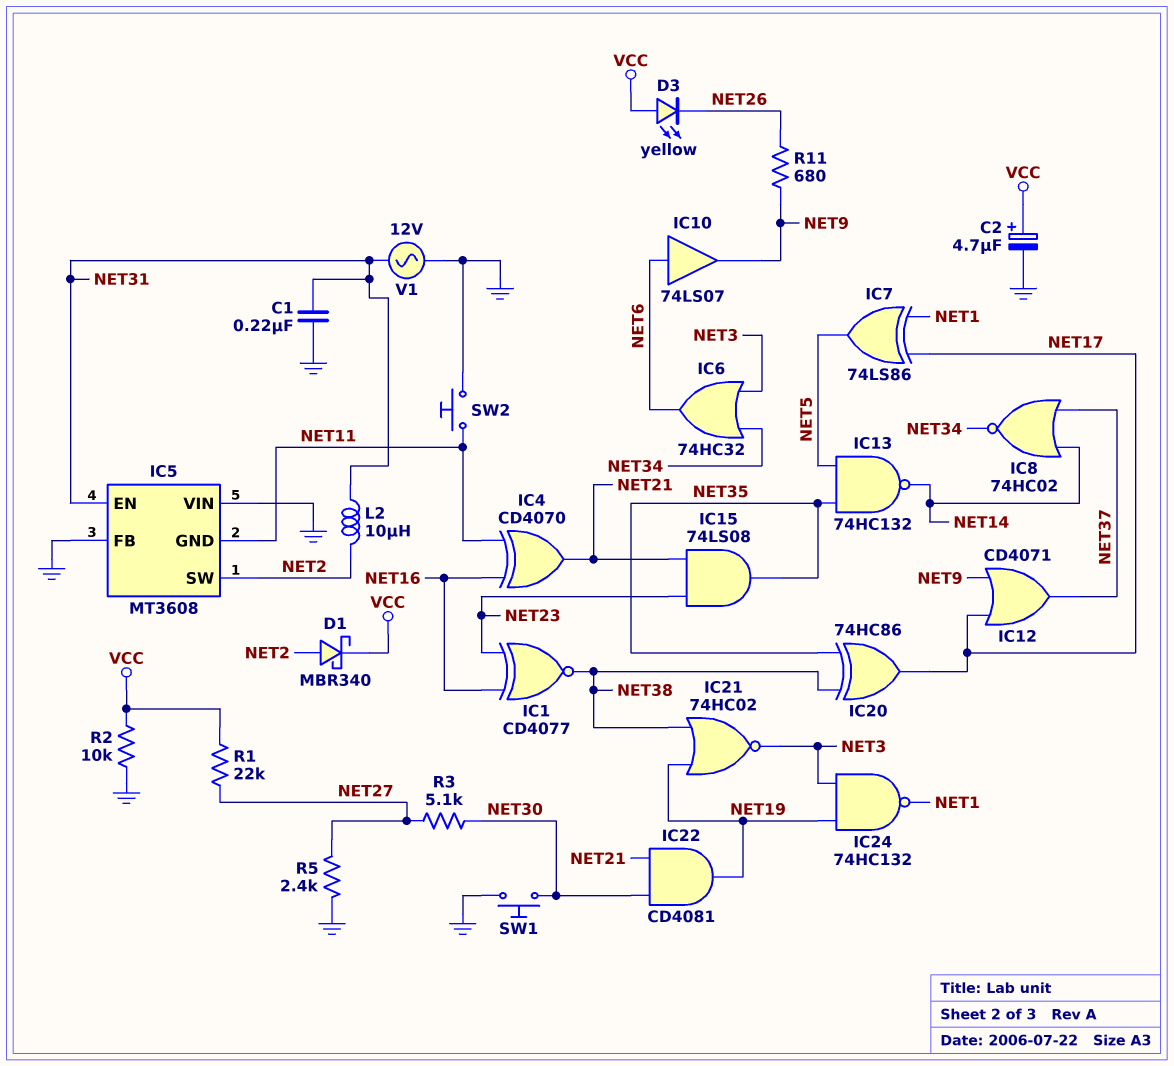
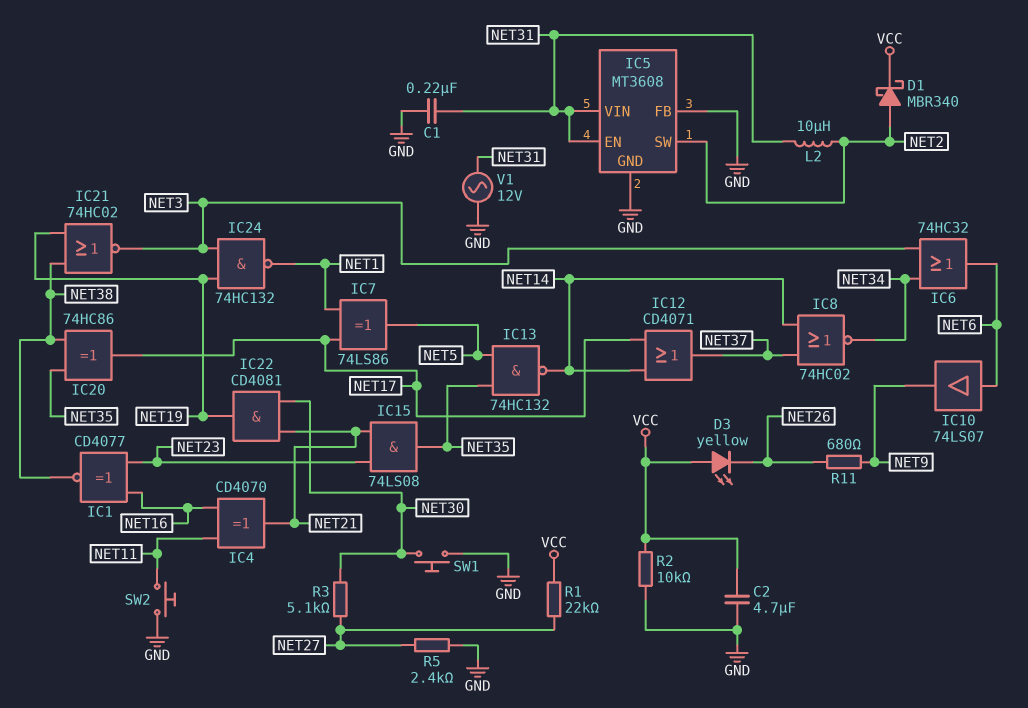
C2: 4.7uF (plus VCC, minus GND) -> 4.7uF (GND, VCC)
IC5 pin GND: NET11 -> GND
IC5 pin VIN: GND -> NET31
IC12: OR CD4071 (in NET9, in NET17, out NET37) -> OR CD4071 (in NET14, in NET17, out NET37)

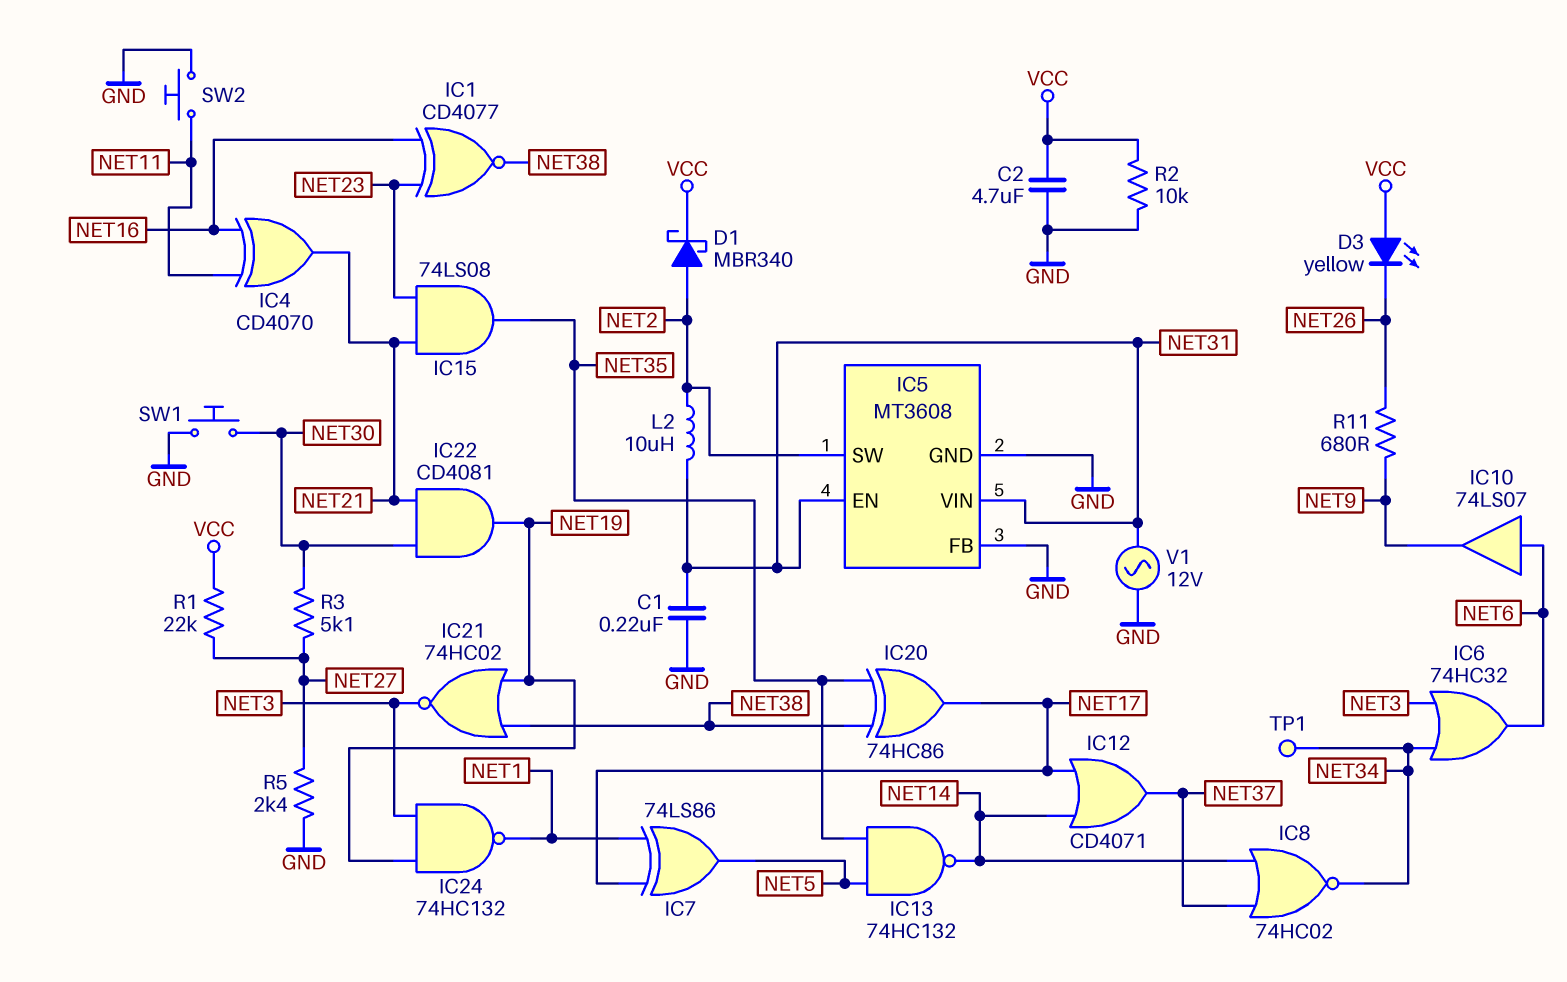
TP1: none -> test point (NET34)

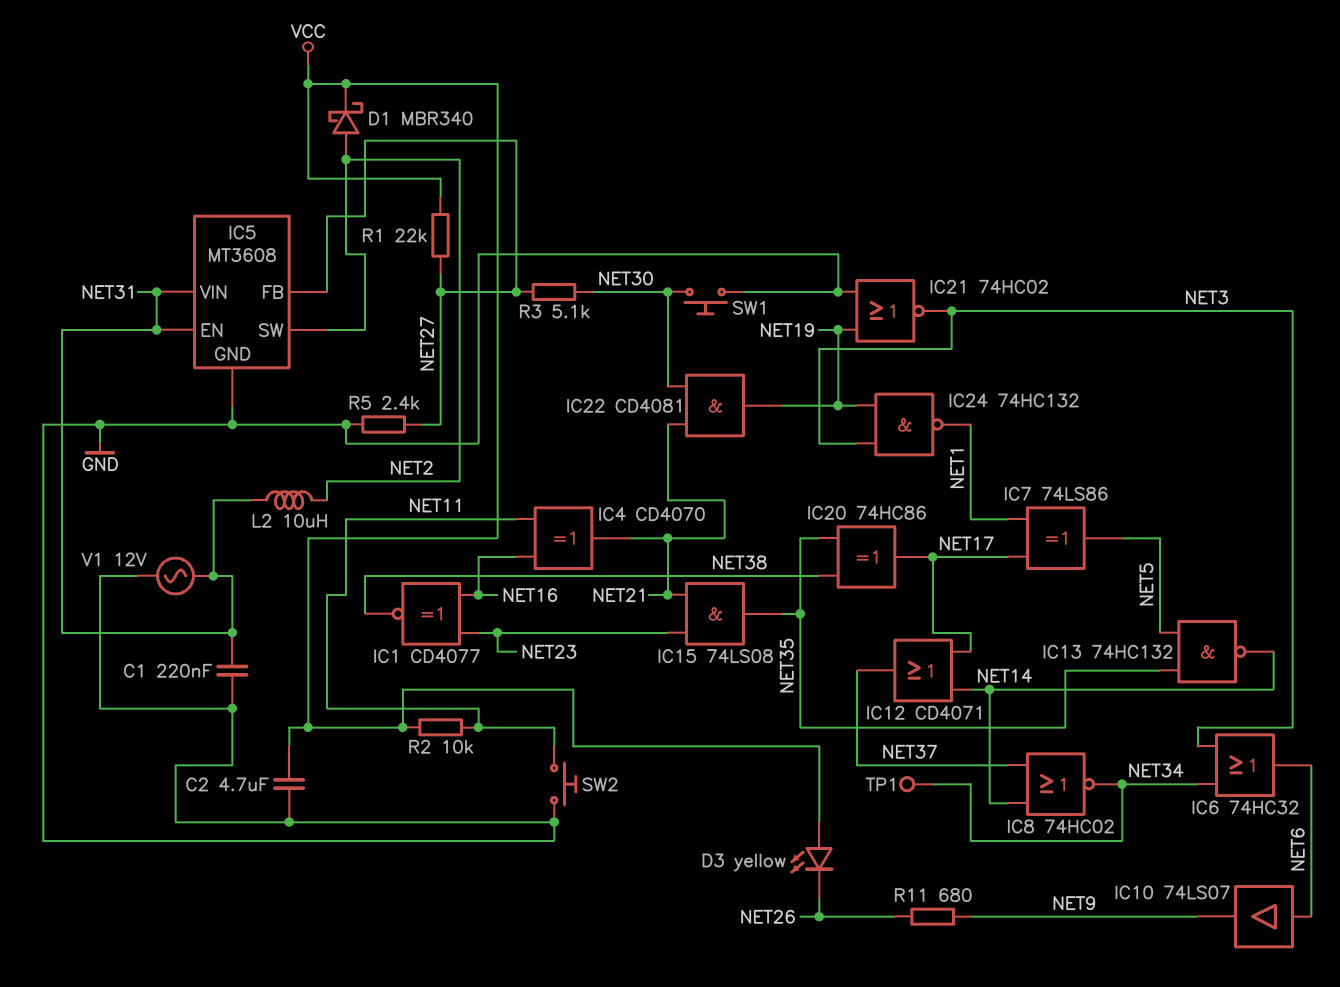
IC5 pin FB: GND -> NET27
IC21: NOR 74HC02 (in NET19, in NET38, out NET3) -> NOR 74HC02 (in GND, in NET19, out NET3)
R2: 10k (GND, VCC) -> 10k (NET11, VCC)

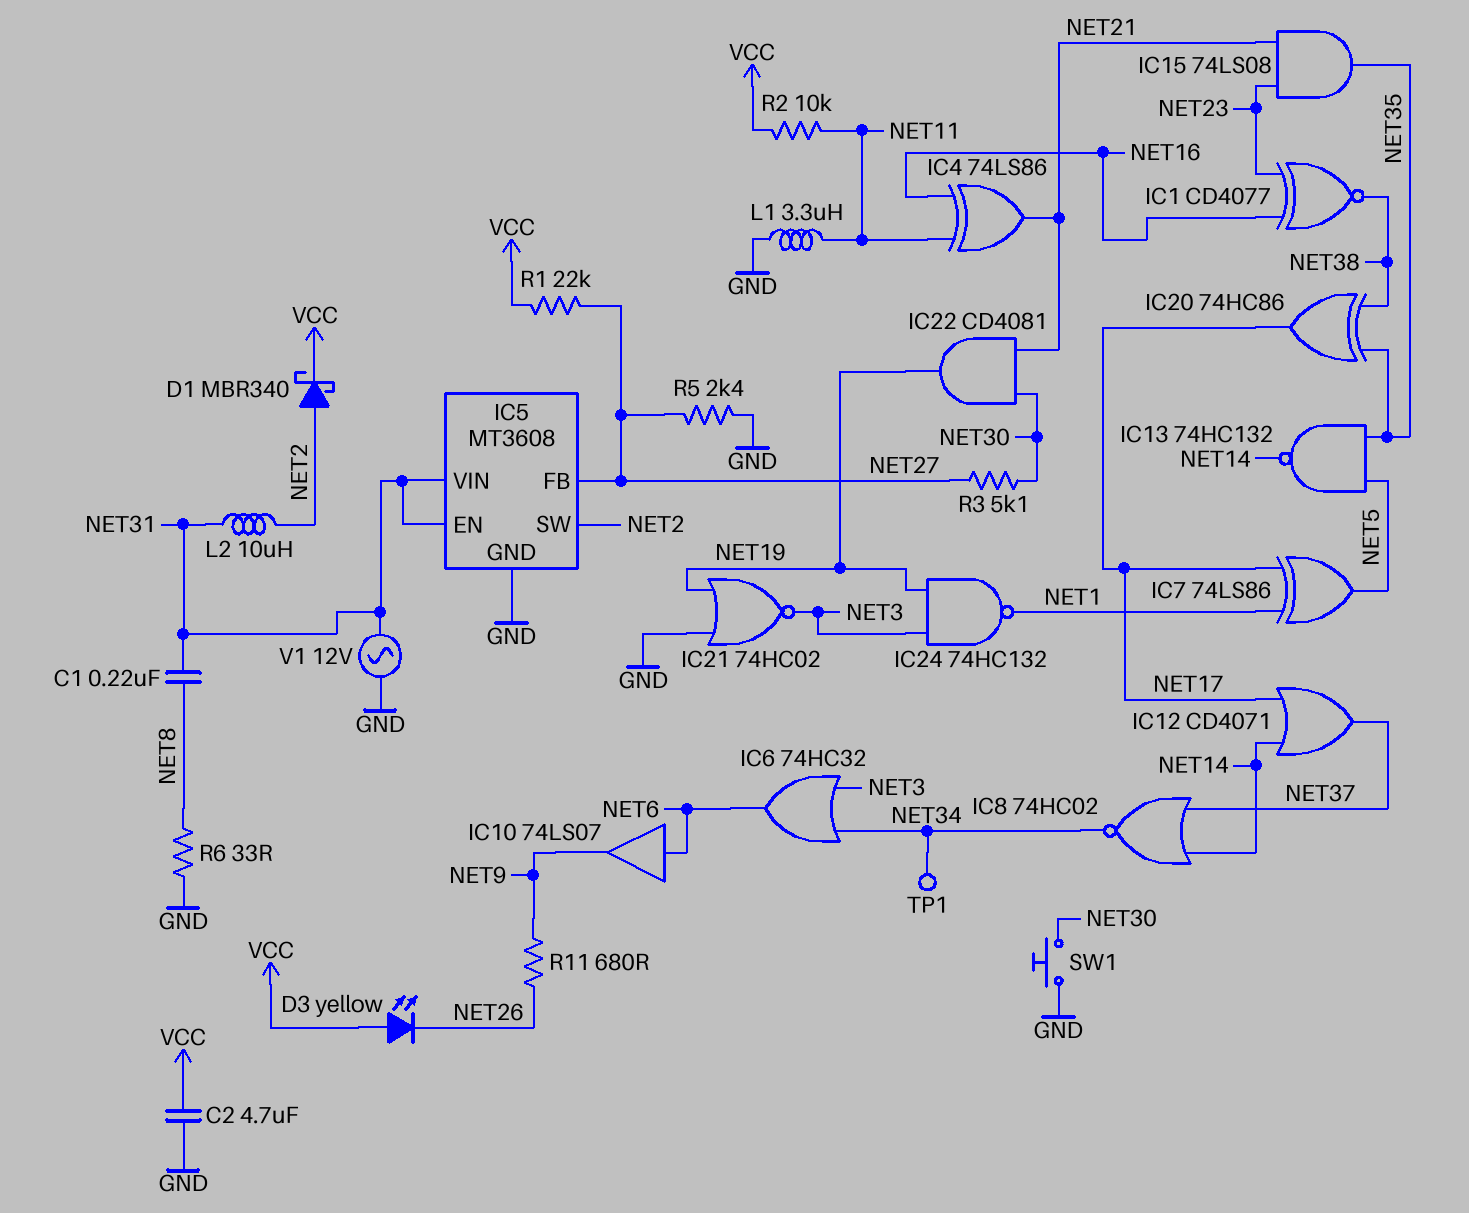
C1: 220nF (GND, NET31) -> 220nF (NET8, NET31)
IC4: XOR CD4070 (in NET11, in NET16, out NET21) -> XOR 74LS86 (in NET11, in NET16, out NET21)
L1: none -> 3.3uH (GND, NET11)
R6: none -> 33 (GND, NET8)
SW2: button (GND, NET11) -> none

